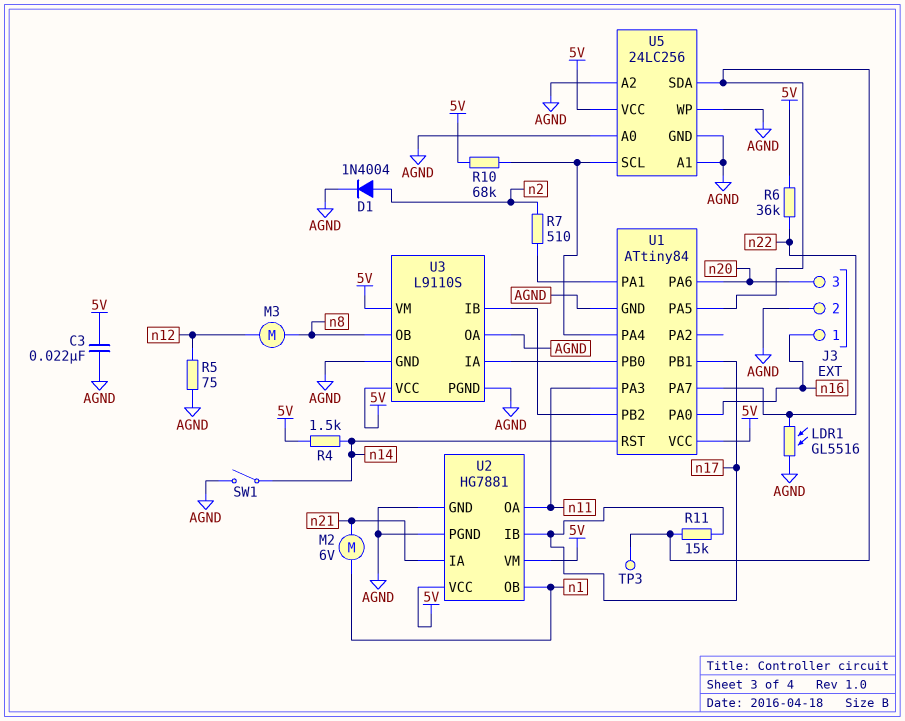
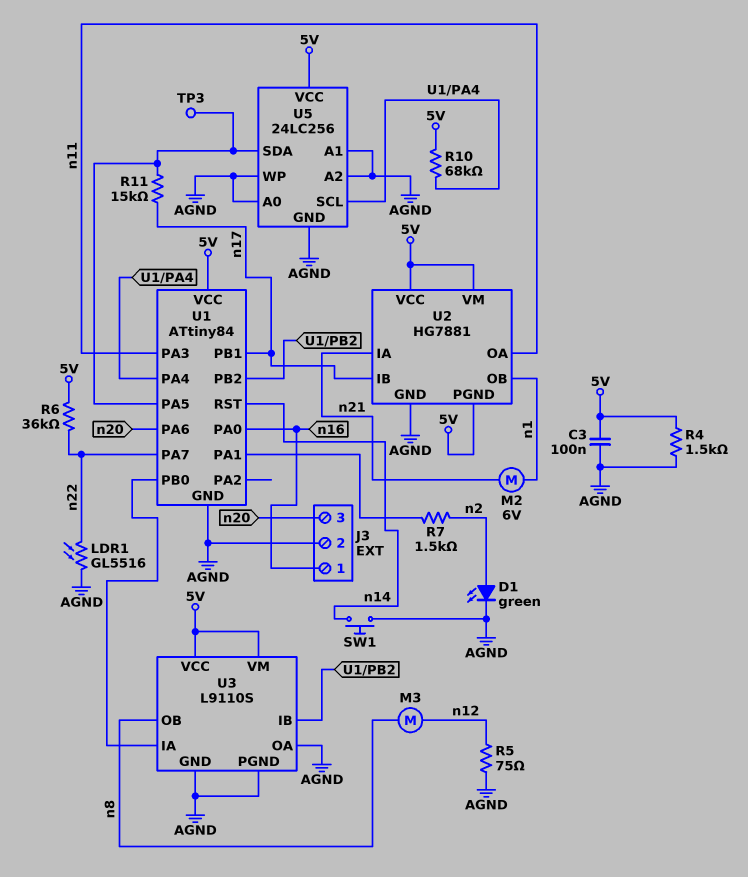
C3: 22nF (5V, AGND) -> 100nF (5V, AGND)
D1: diode 1N4004 (A n2, K AGND) -> LED green (A n2, K AGND)
R4: 1.5k (5V, n14) -> 1.5k (5V, AGND)
R7: 510 (U1/PA1, n2) -> 1.5k (U1/PA1, n2)
SW1: switch (AGND, n14) -> button (AGND, n14)
U2 pin PGND: AGND -> 5V

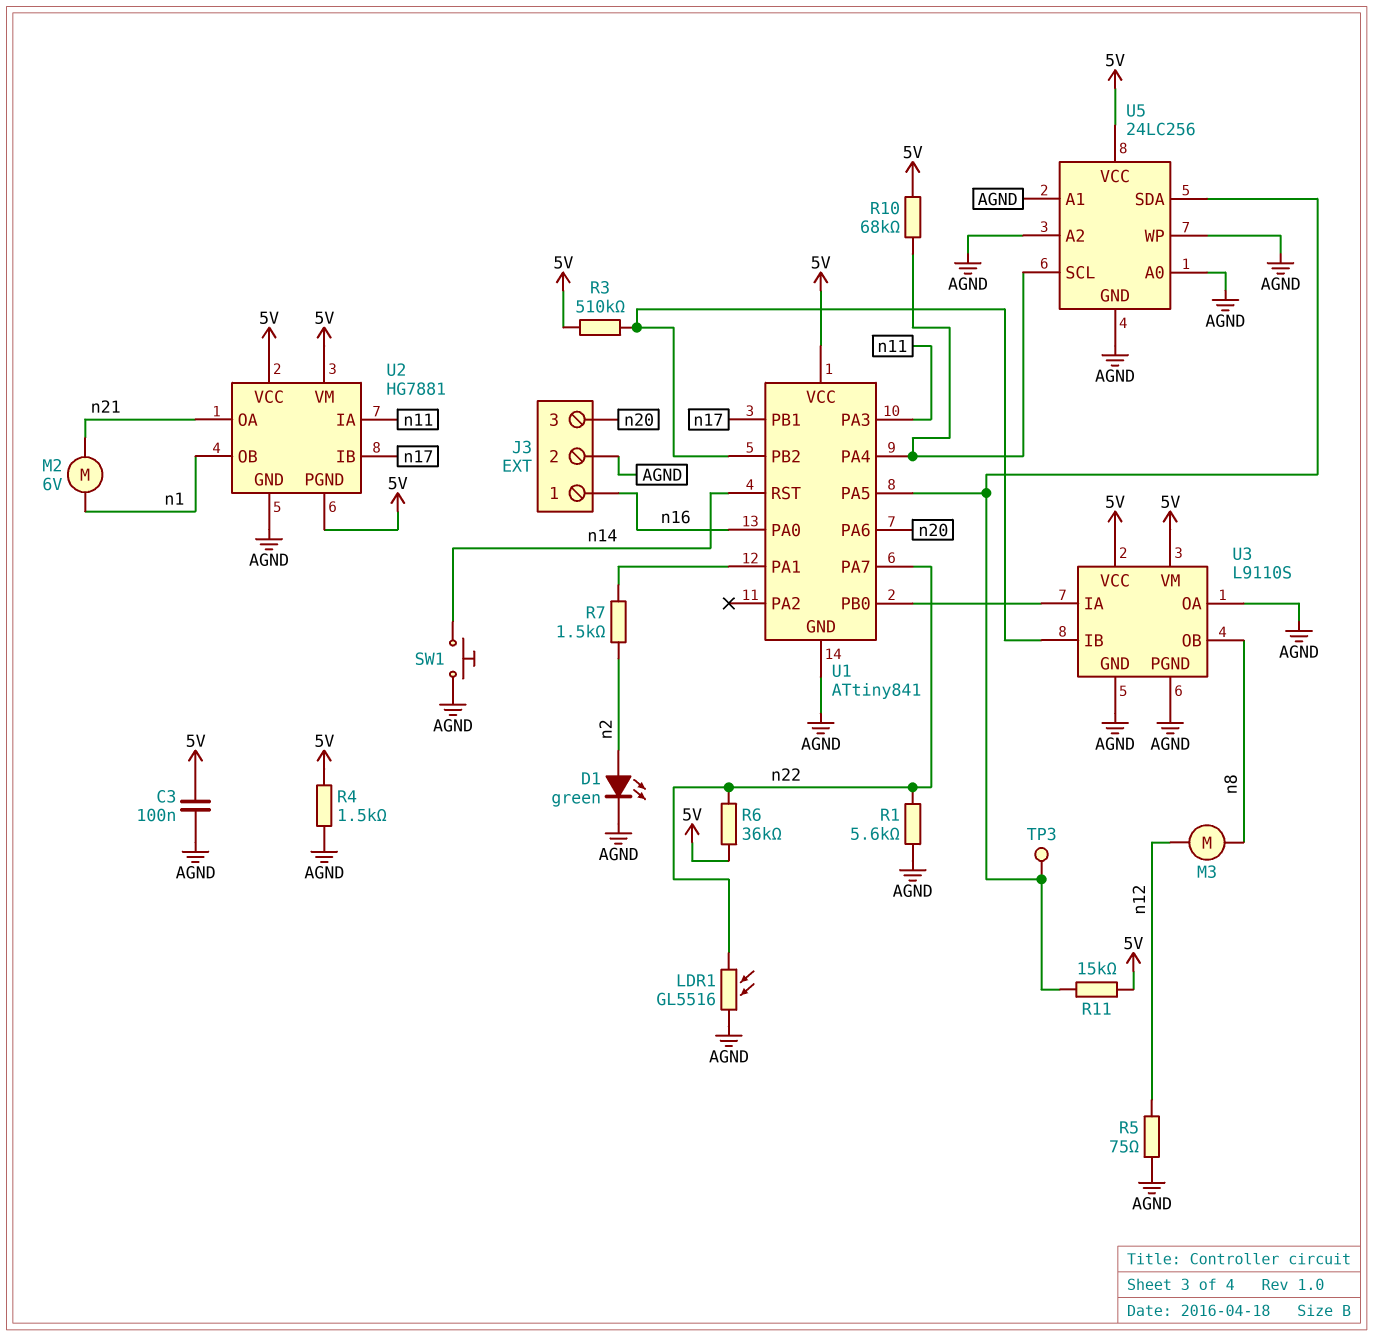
R1: none -> 5.6k (AGND, n22)
R3: none -> 510k (5V, U1/PB2)
R11: 15k (U1/PA5, n17) -> 15k (5V, U1/PA5)
U1: ATtiny84 -> ATtiny841
U2 pin IA: n21 -> n11
U2 pin OA: n11 -> n21

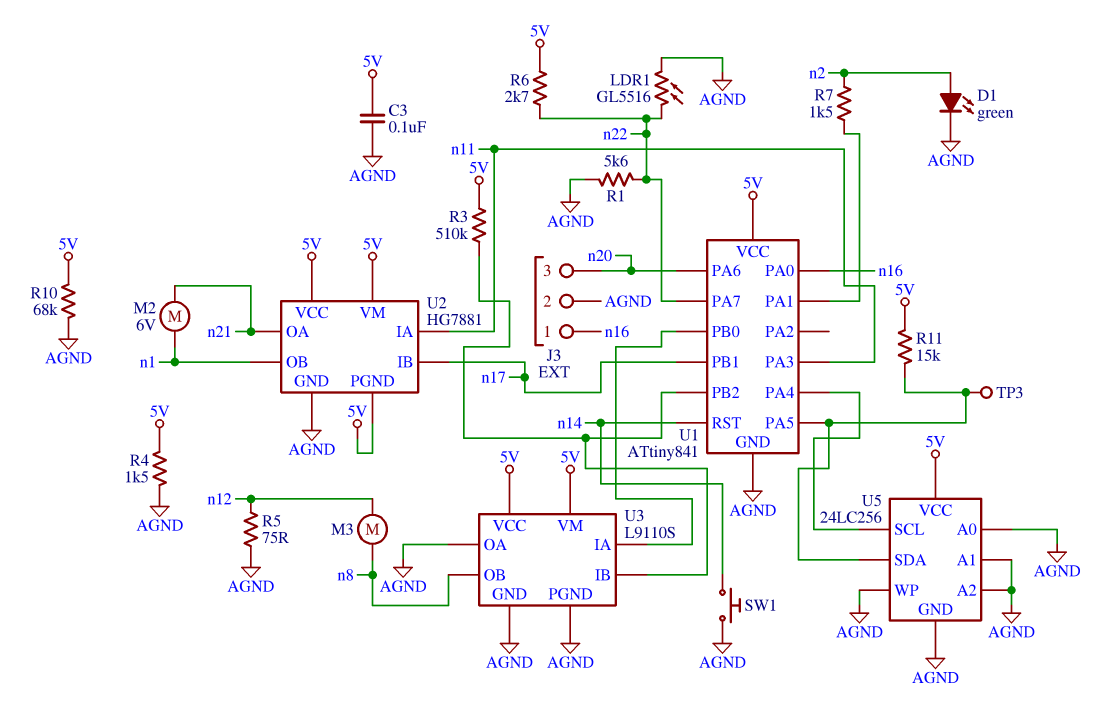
R6: 36k (5V, n22) -> 2.7k (5V, n22)
R10: 68k (5V, U1/PA4) -> 68k (5V, AGND)

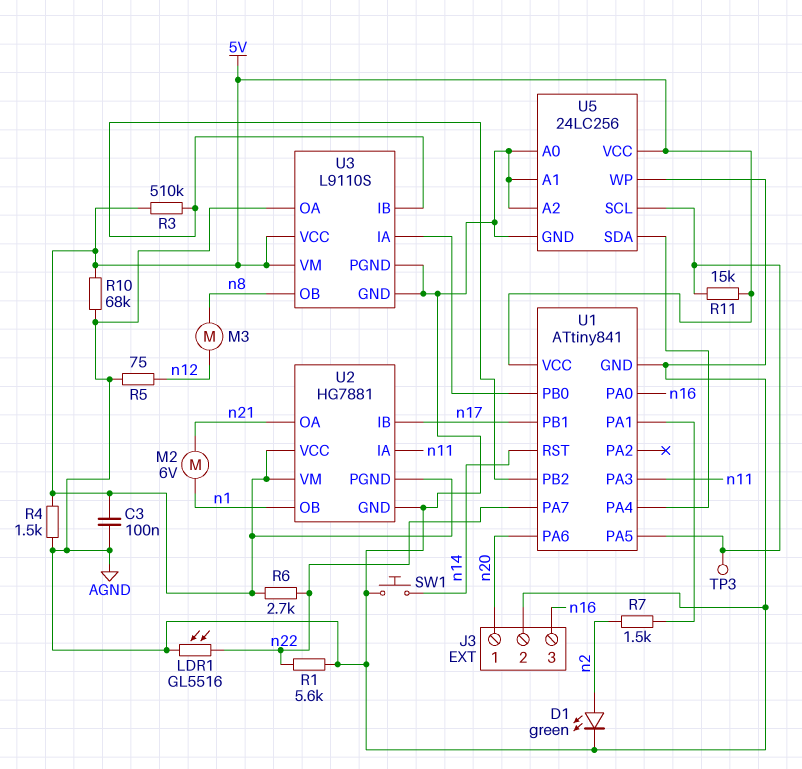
J3 pin 1: n16 -> n20
J3 pin 3: n20 -> n16
U5 pin SCL: U1/PA4 -> U1/PA5
U5 pin SDA: U1/PA5 -> U1/PA4

